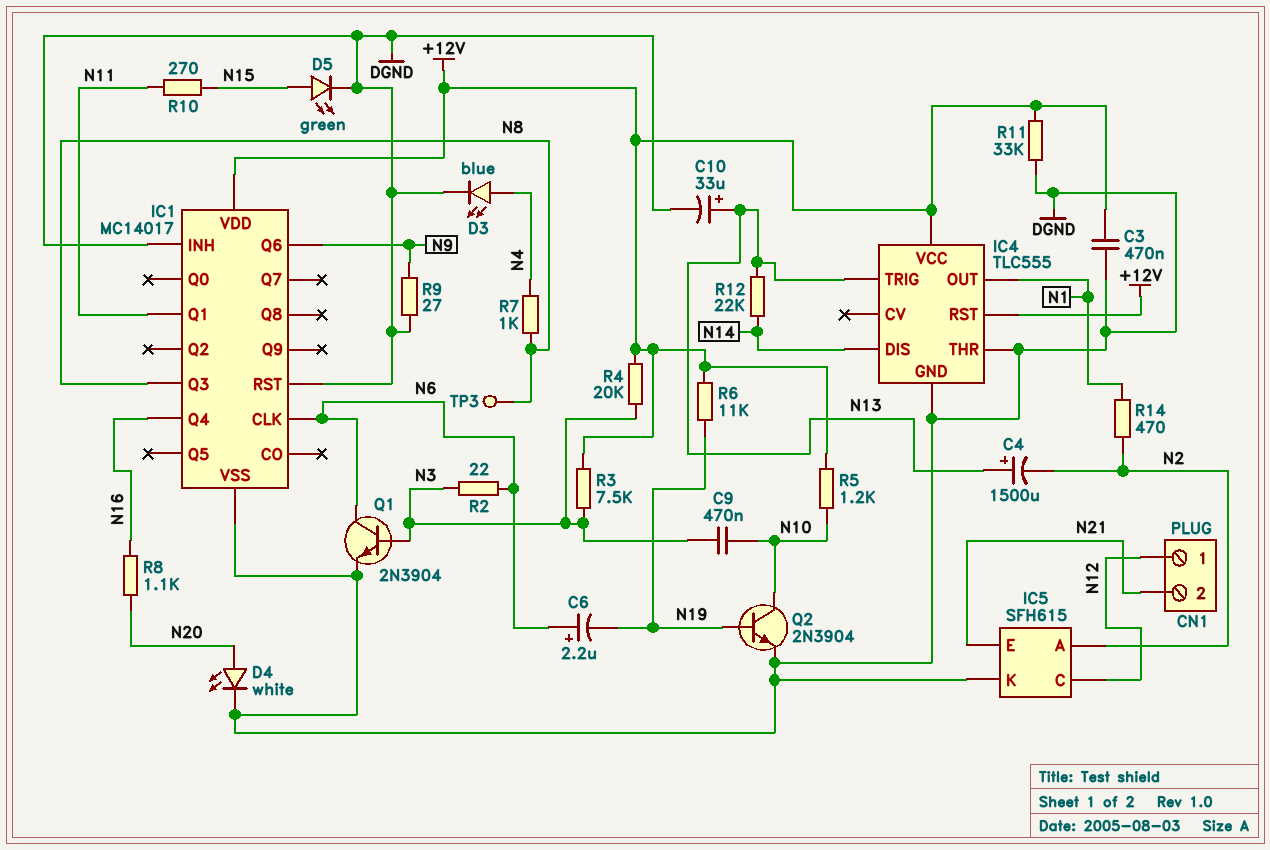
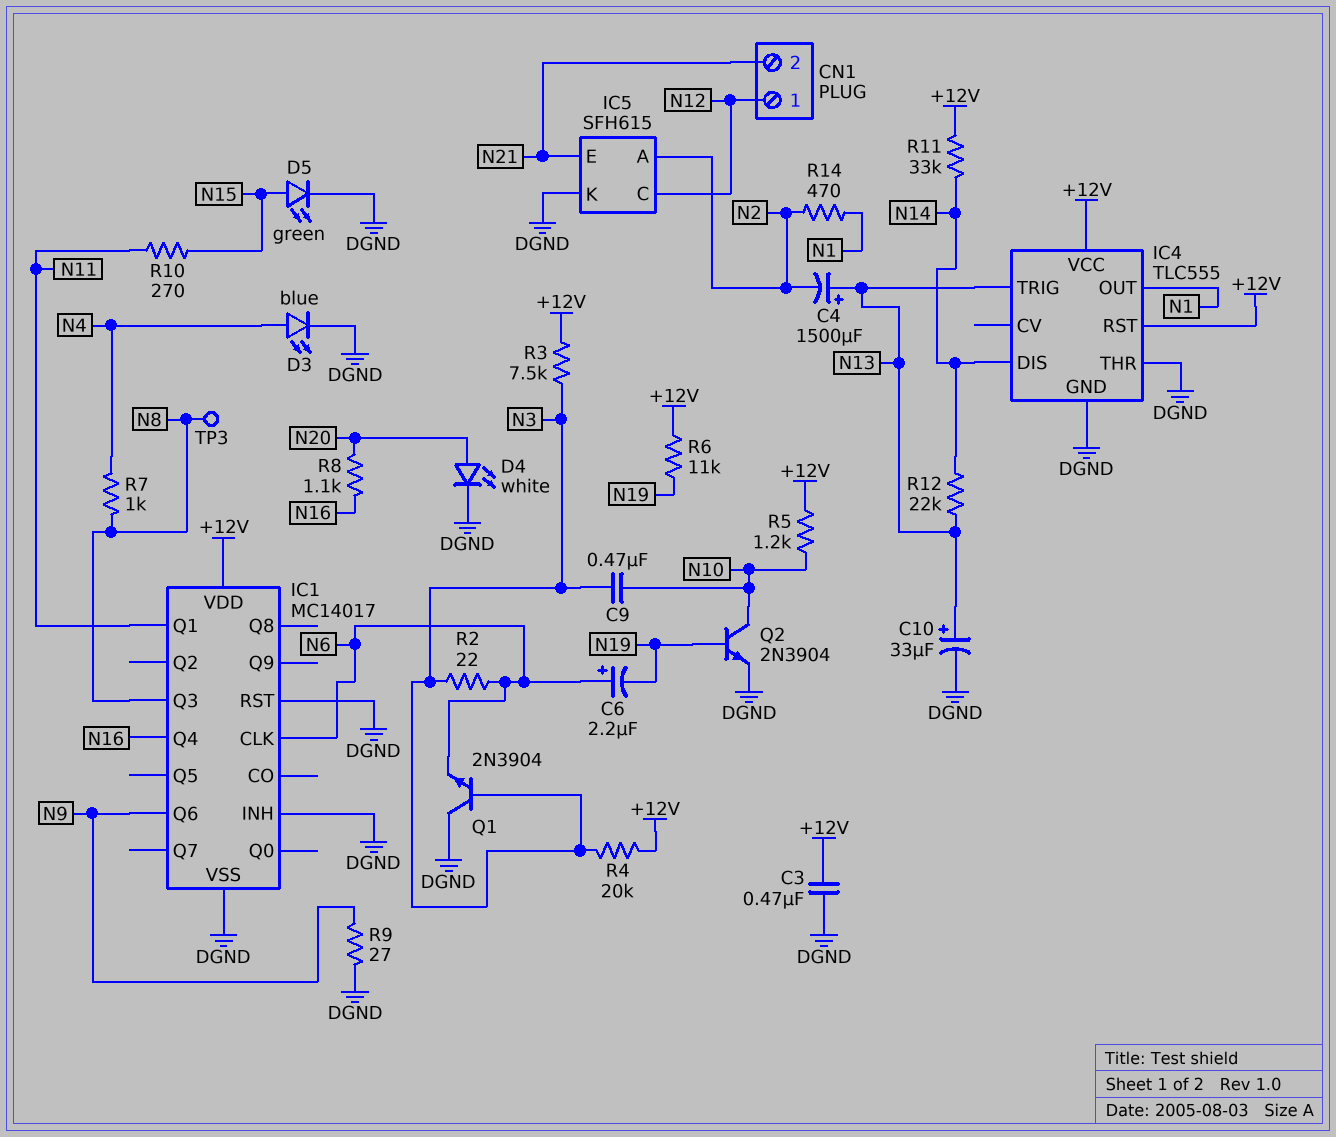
Q1: NPN 2N3904 (B N3, C N6, E DGND) -> NPN 2N3904 (B N3, C DGND, E N6)
R11: 33k (+12V, DGND) -> 33k (+12V, N14)

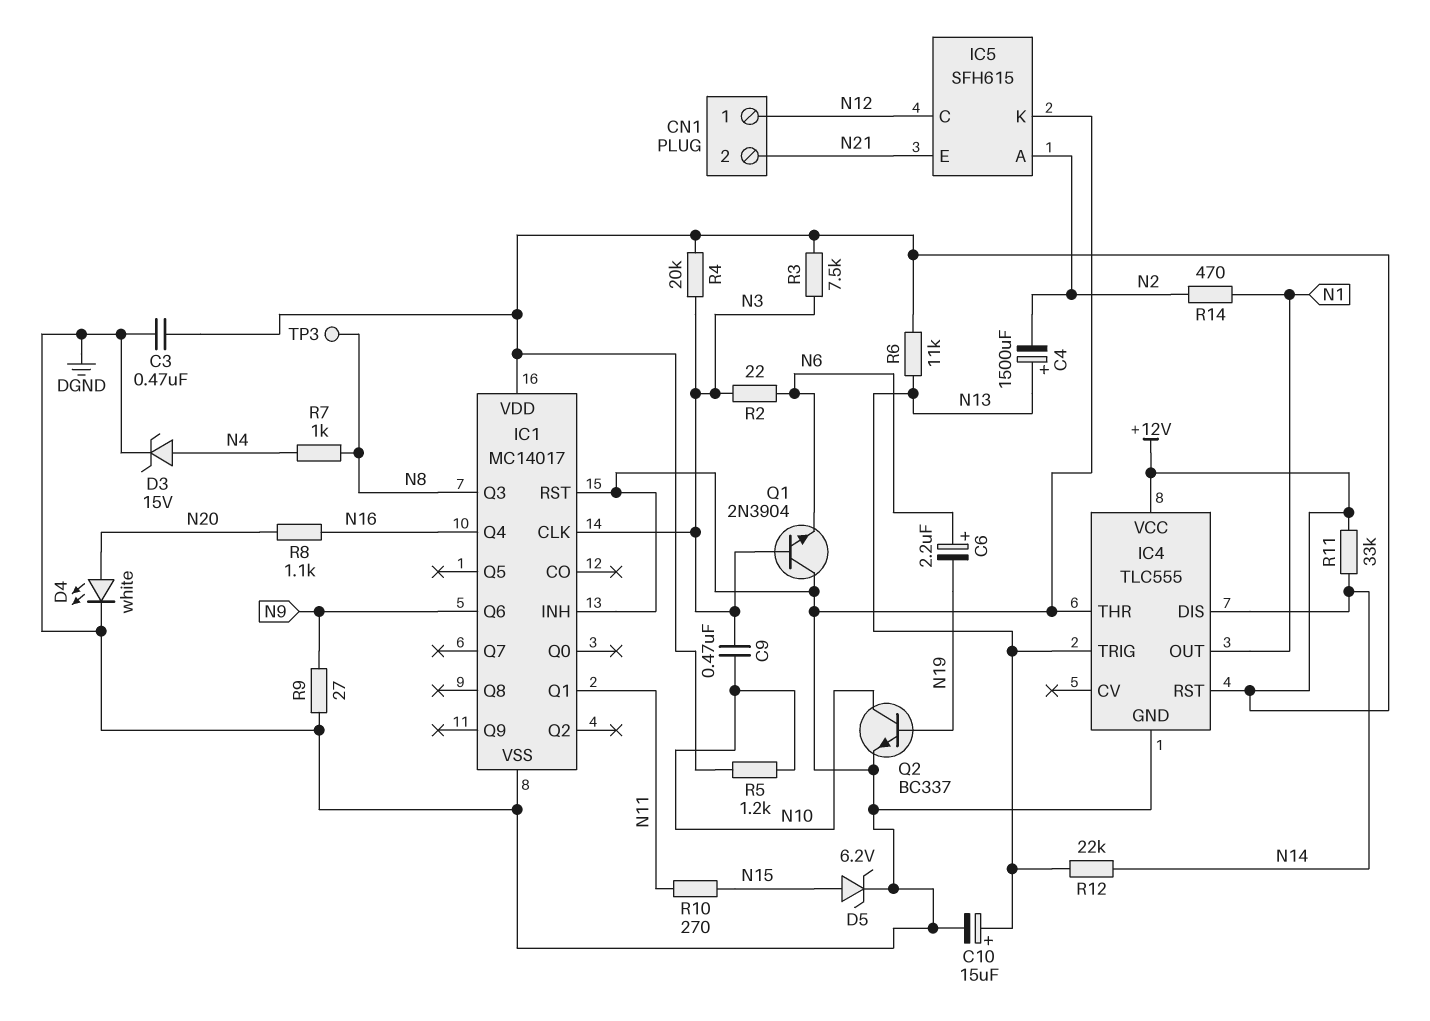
C10: 33uF (plus N13, minus DGND) -> 15uF (plus N13, minus DGND)
D3: LED blue (A N4, K DGND) -> zener 15V (A N4, K DGND)
D5: LED green (A N15, K DGND) -> zener 6.2V (A N15, K DGND)
IC1 pin CLK: N6 -> N3
Q2: NPN 2N3904 (B N19, C N10, E DGND) -> NPN BC337 (B N19, C N10, E DGND)
R6: 11k (+12V, N19) -> 11k (+12V, N13)

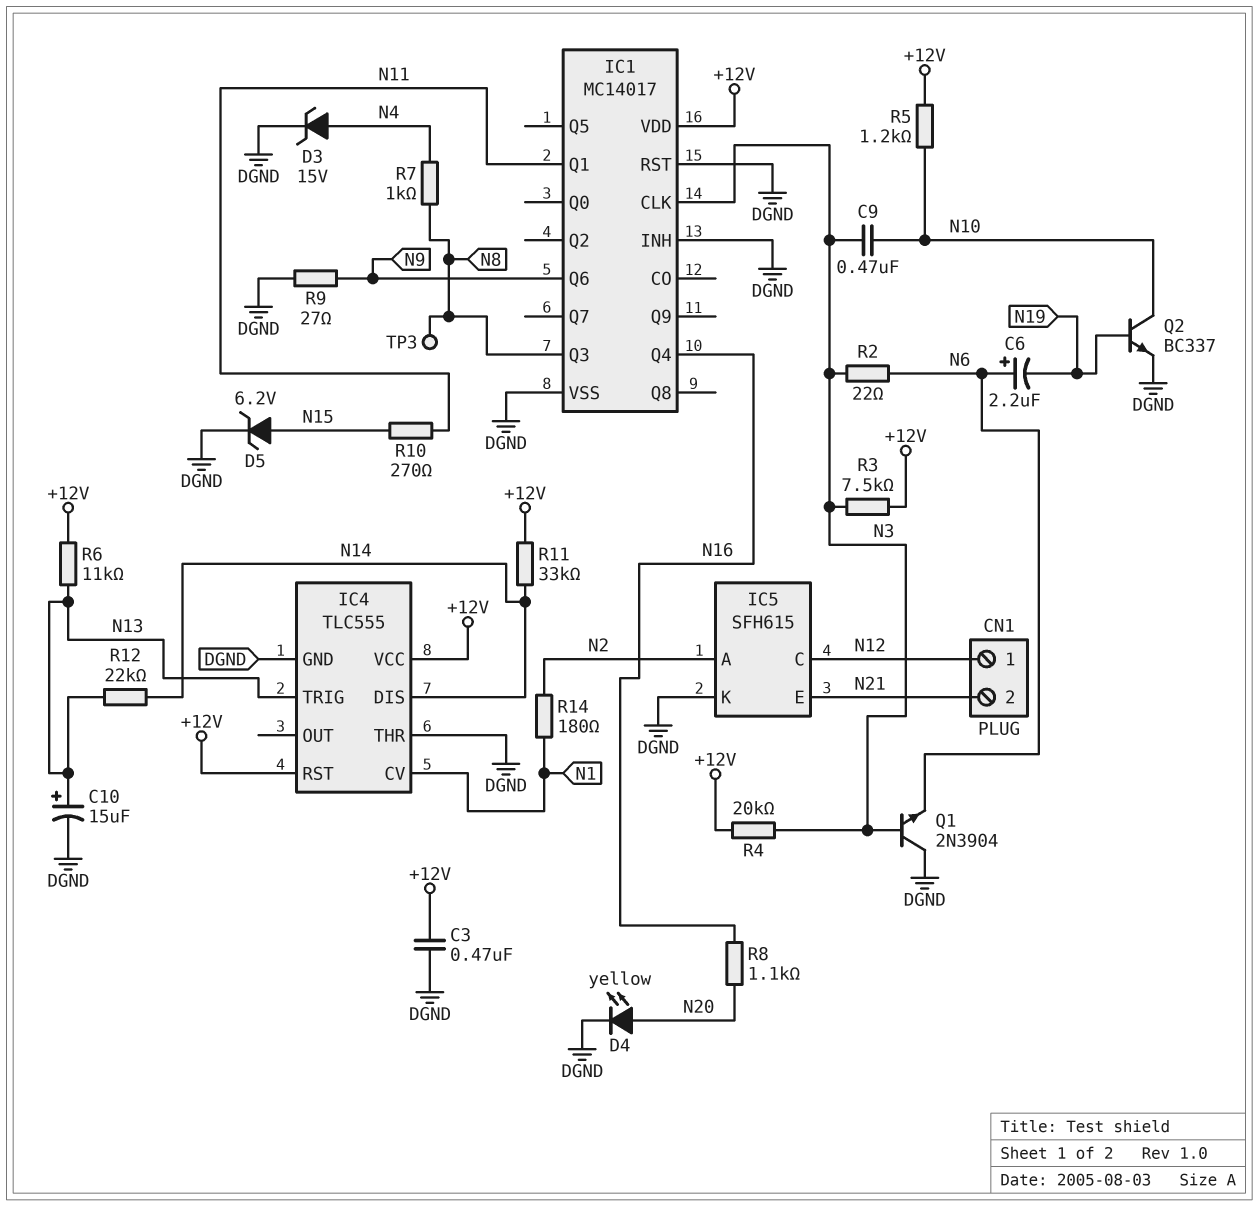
C4: 1500uF (plus N13, minus N2) -> none
D4: LED white (A N20, K DGND) -> LED yellow (A N20, K DGND)
IC4 pin CV: none -> N1
IC4 pin OUT: N1 -> none
R14: 470 (N1, N2) -> 180 (N1, N2)

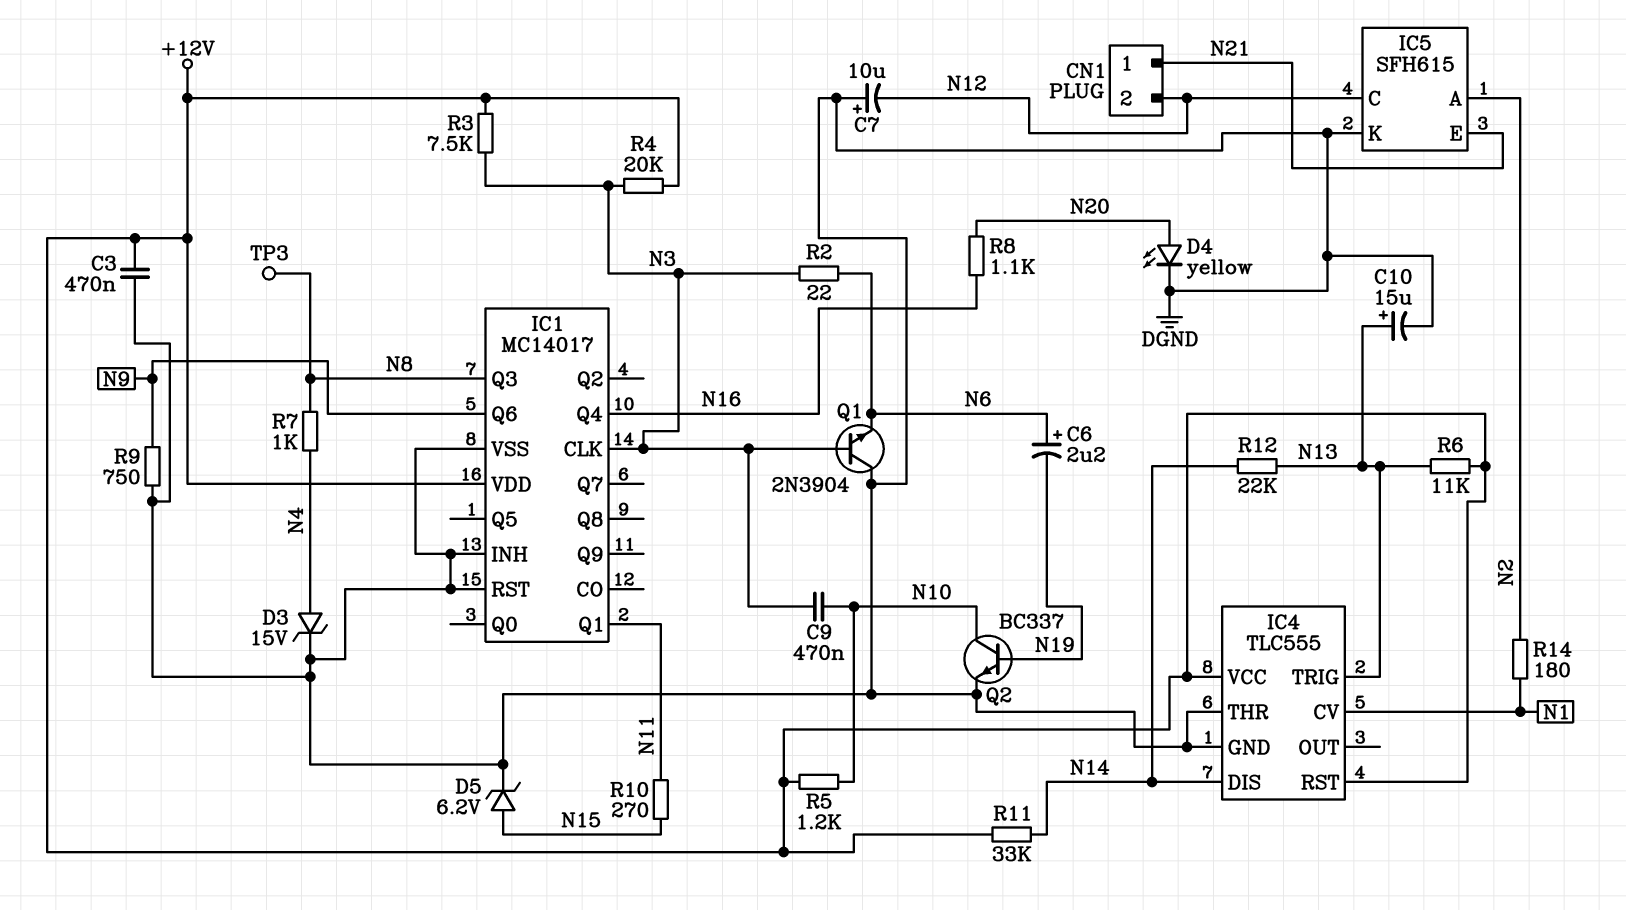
C7: none -> 10uF (plus DGND, minus N12)
CN1 pin 1: N12 -> N21
CN1 pin 2: N21 -> N12
R9: 27 (DGND, N9) -> 750 (DGND, N9)

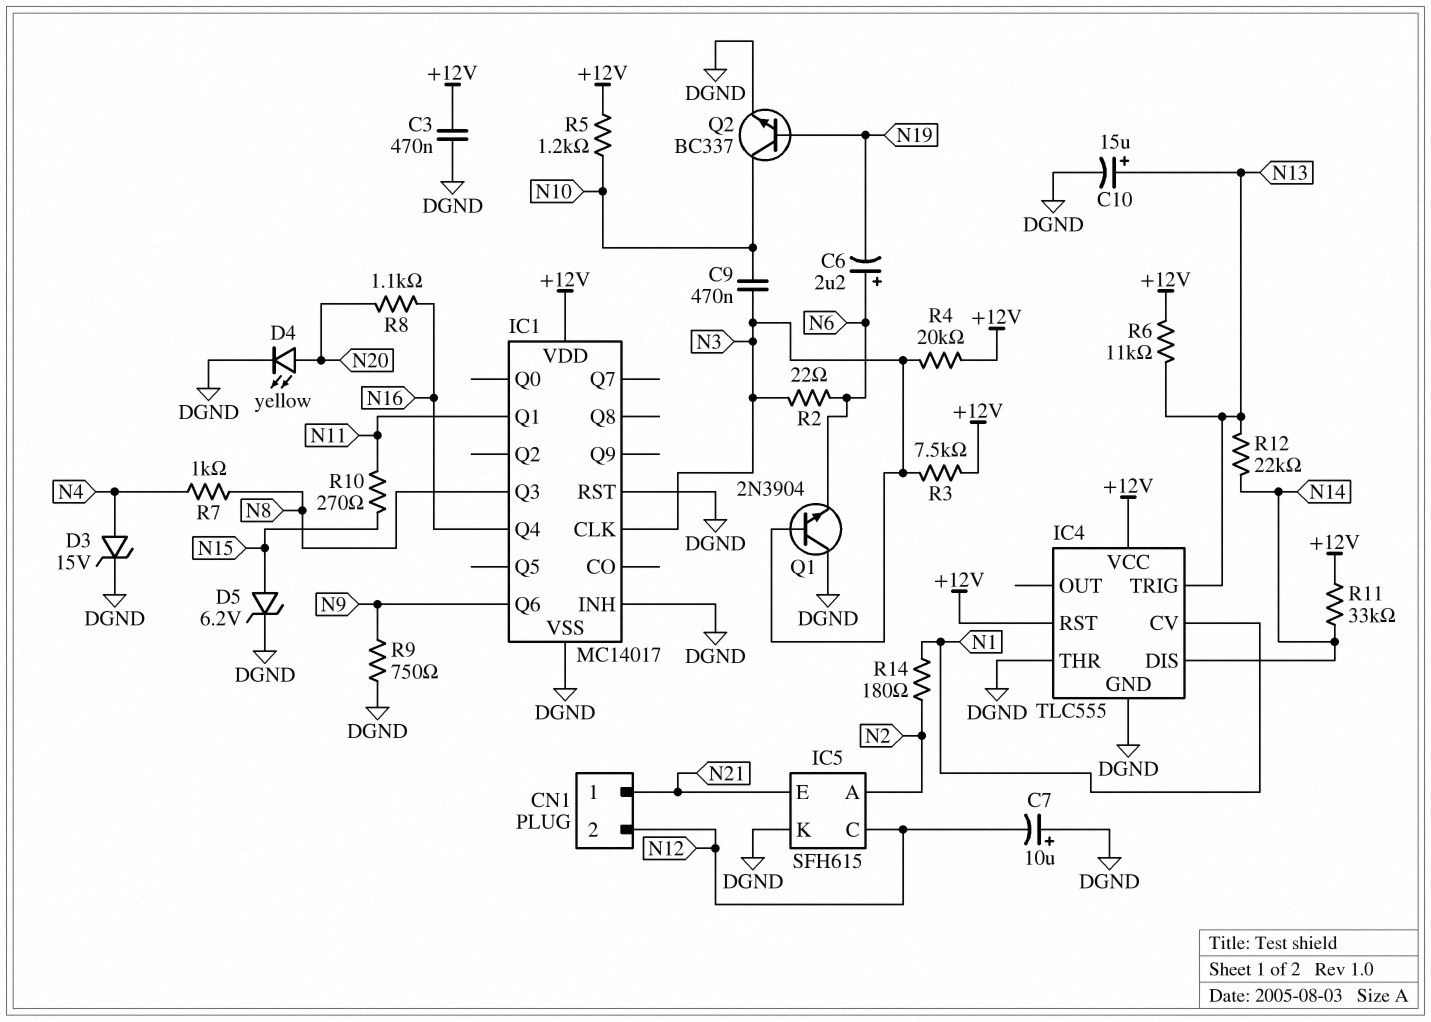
TP3: test point (N8) -> none

